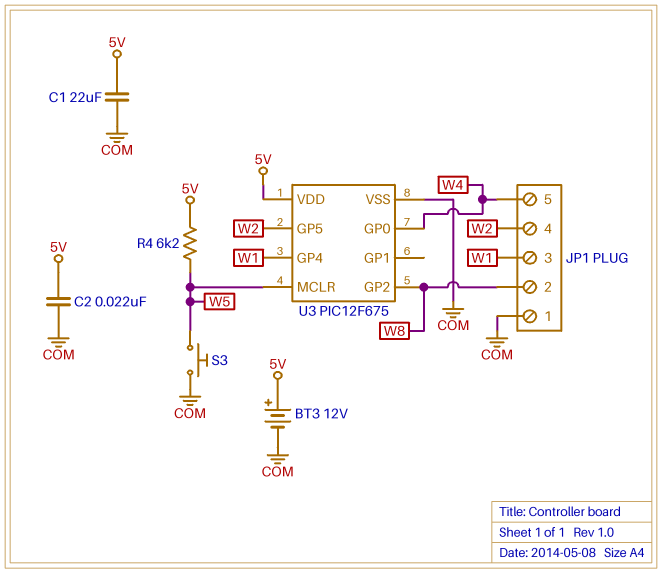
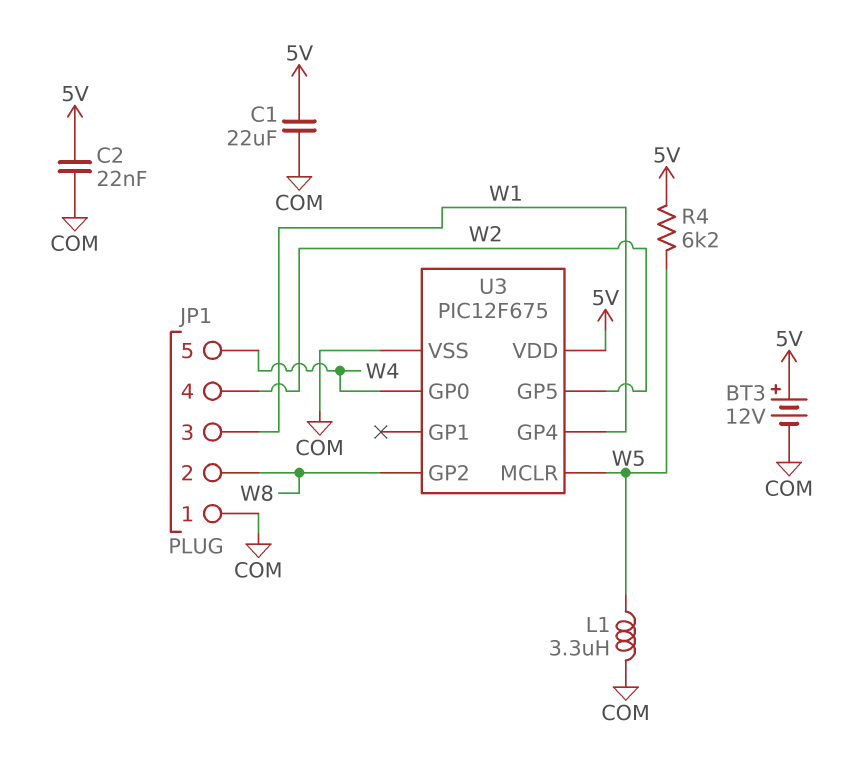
L1: none -> 3.3uH (COM, W5)
S3: button (COM, W5) -> none

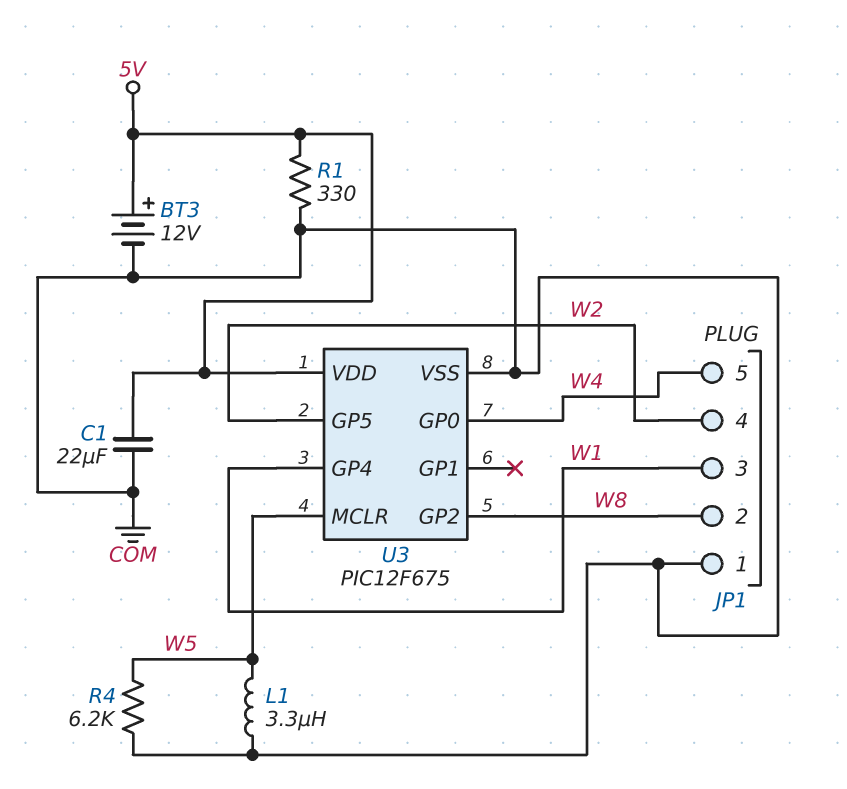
C2: 22nF (5V, COM) -> none
R1: none -> 330 (5V, COM)
R4: 6.2k (5V, W5) -> 6.2k (COM, W5)

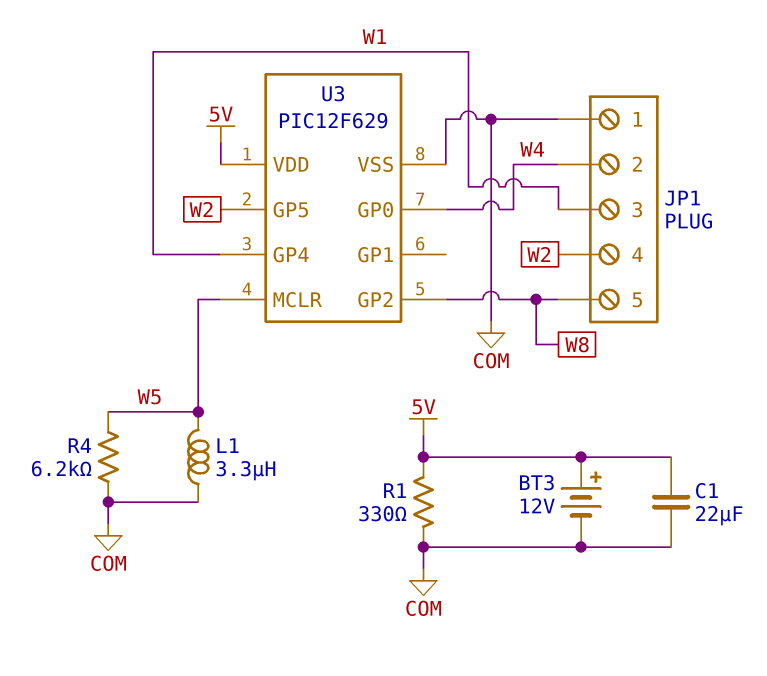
JP1 pin 2: W8 -> W4
JP1 pin 5: W4 -> W8
U3: PIC12F675 -> PIC12F629

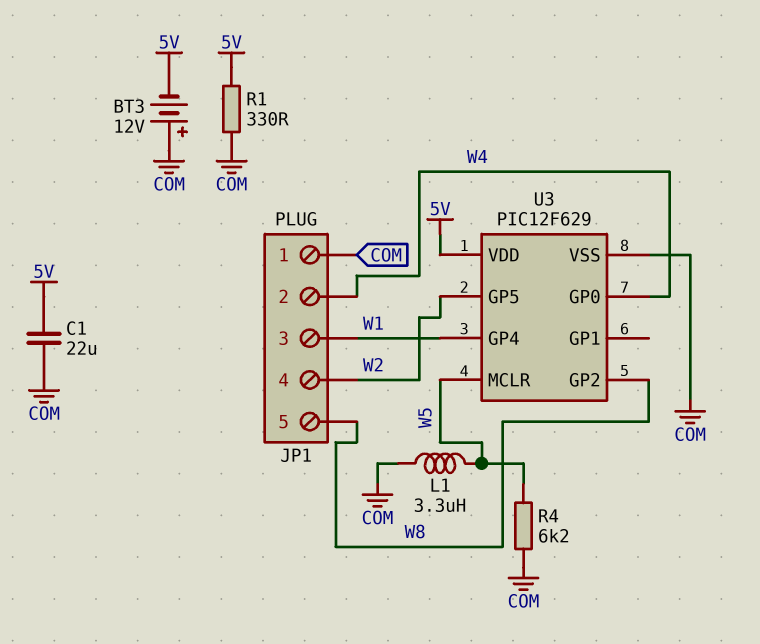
BT3: 12V (plus 5V, minus COM) -> 12V (plus COM, minus 5V)

